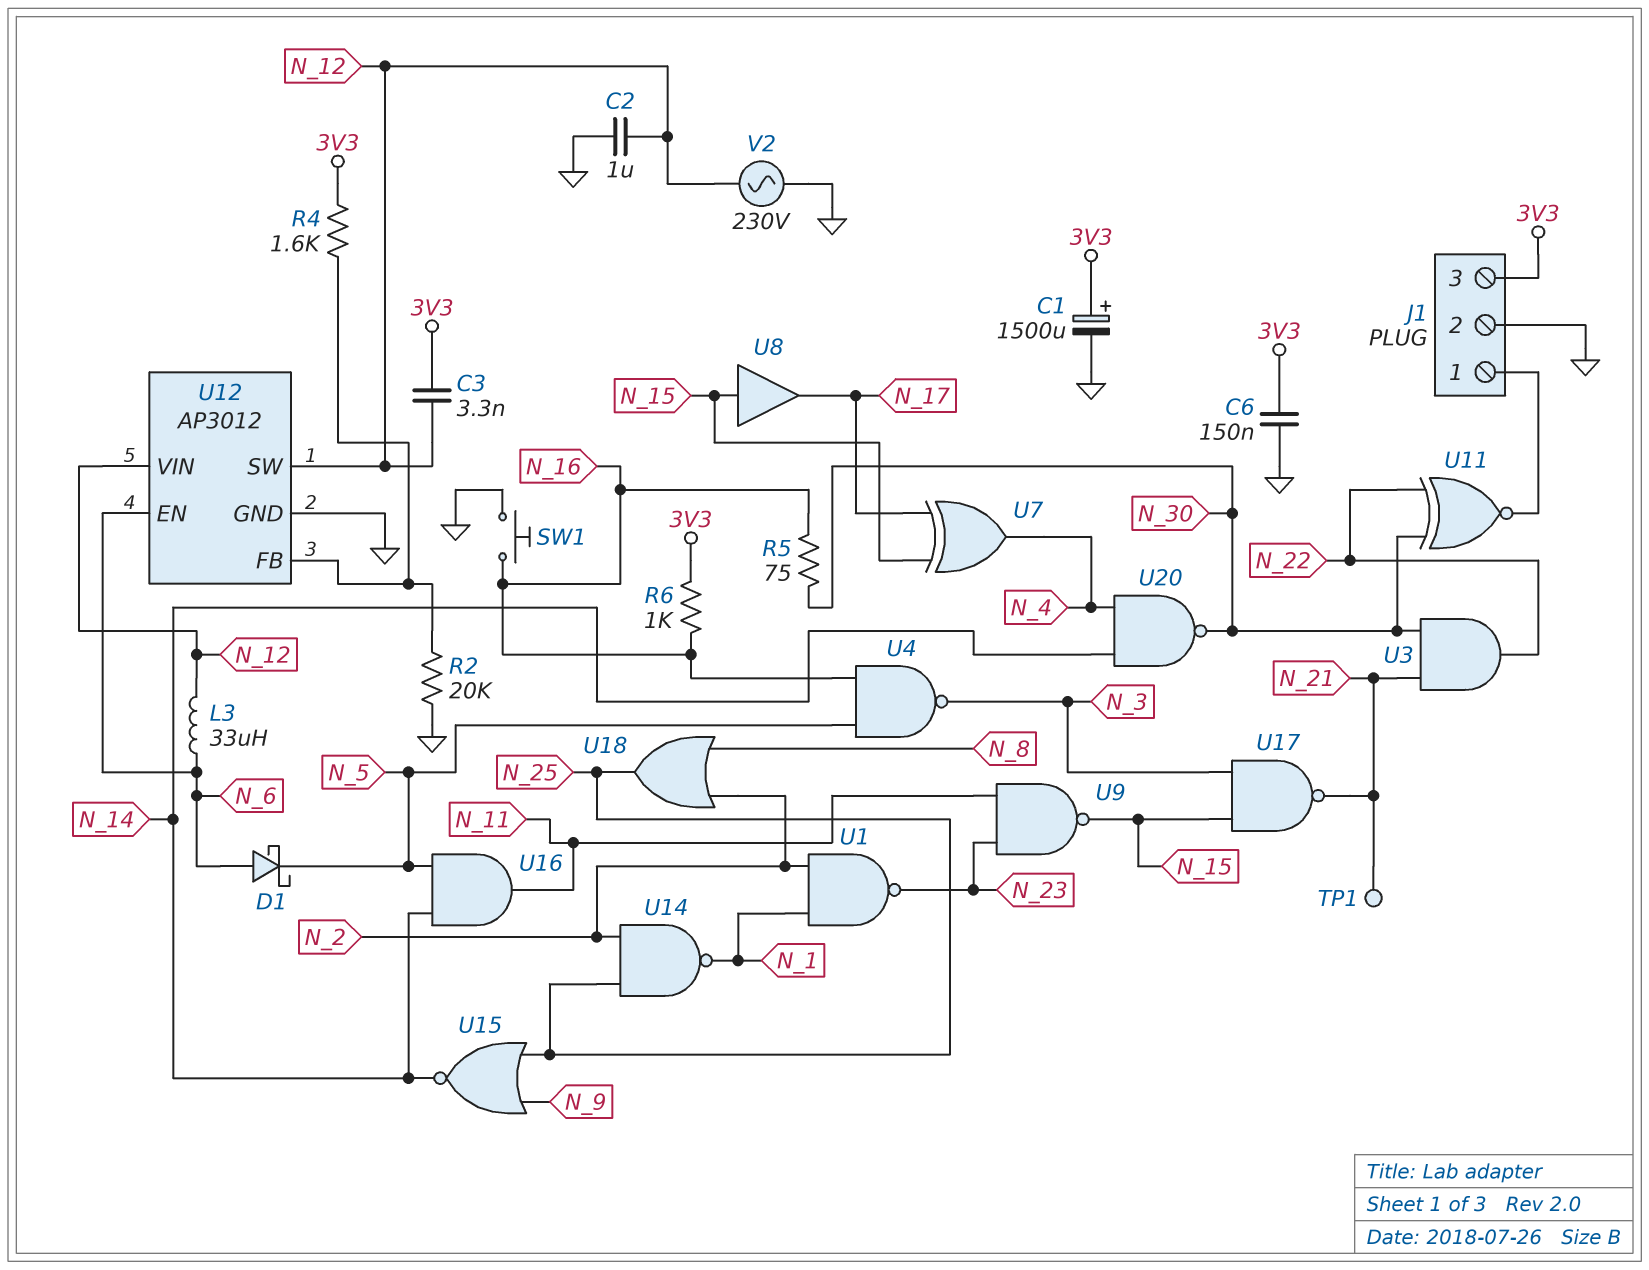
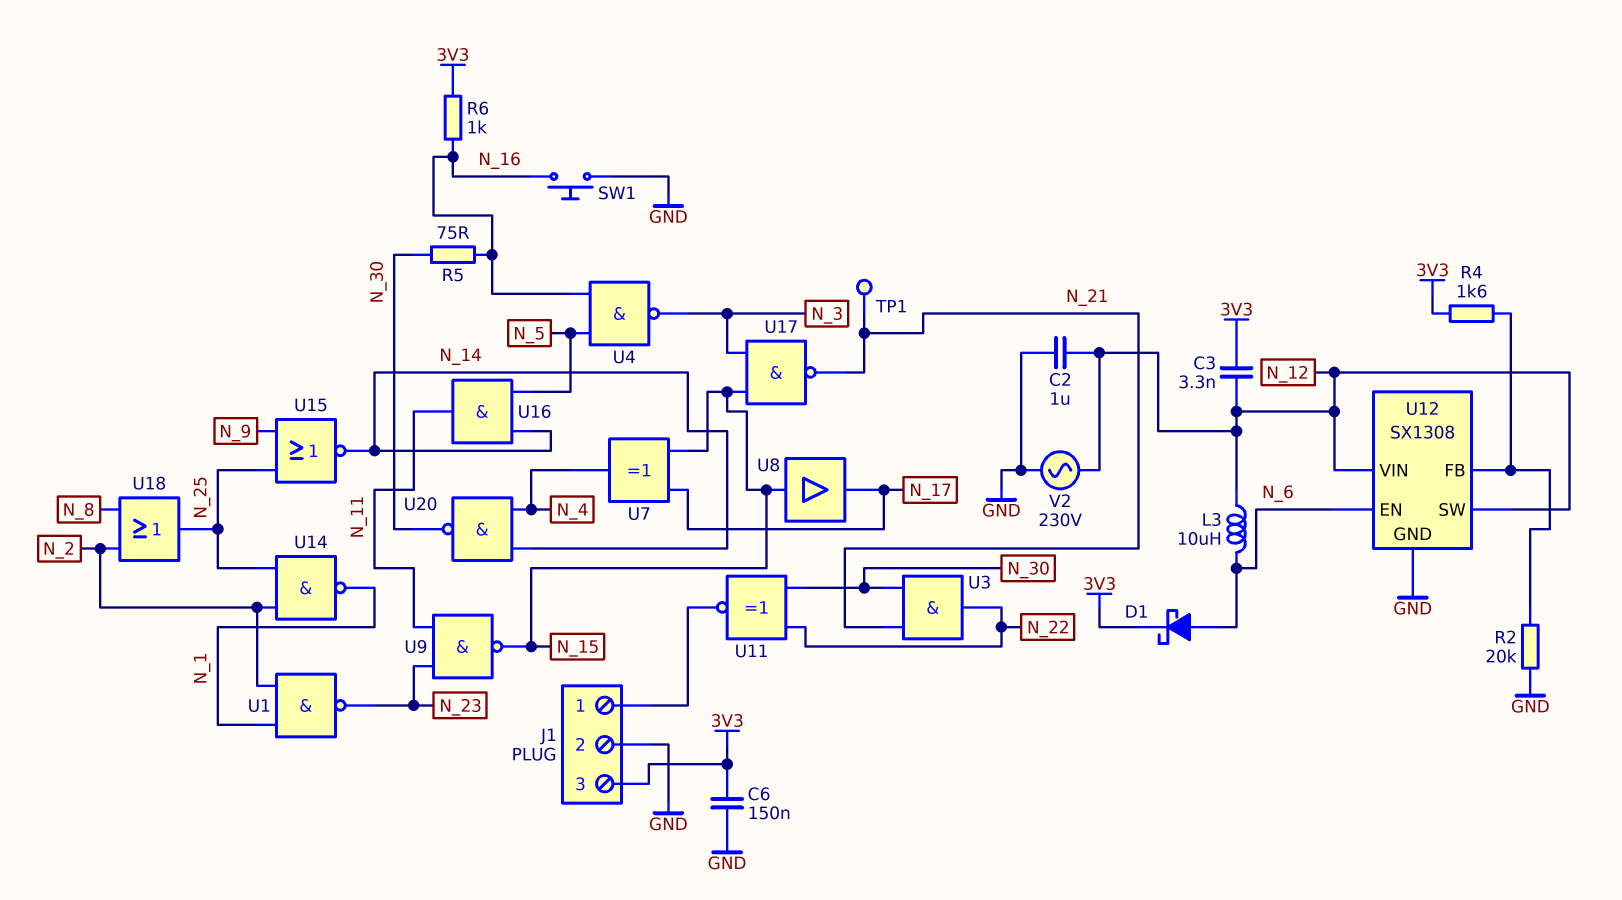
C1: 1500uF (plus 3V3, minus GND) -> none
D1: schottky (A N_6, K N_5) -> schottky (A N_6, K 3V3)
L3: 33uH (N_6, N_12) -> 10uH (N_6, N_12)
U12: AP3012 -> SX1308

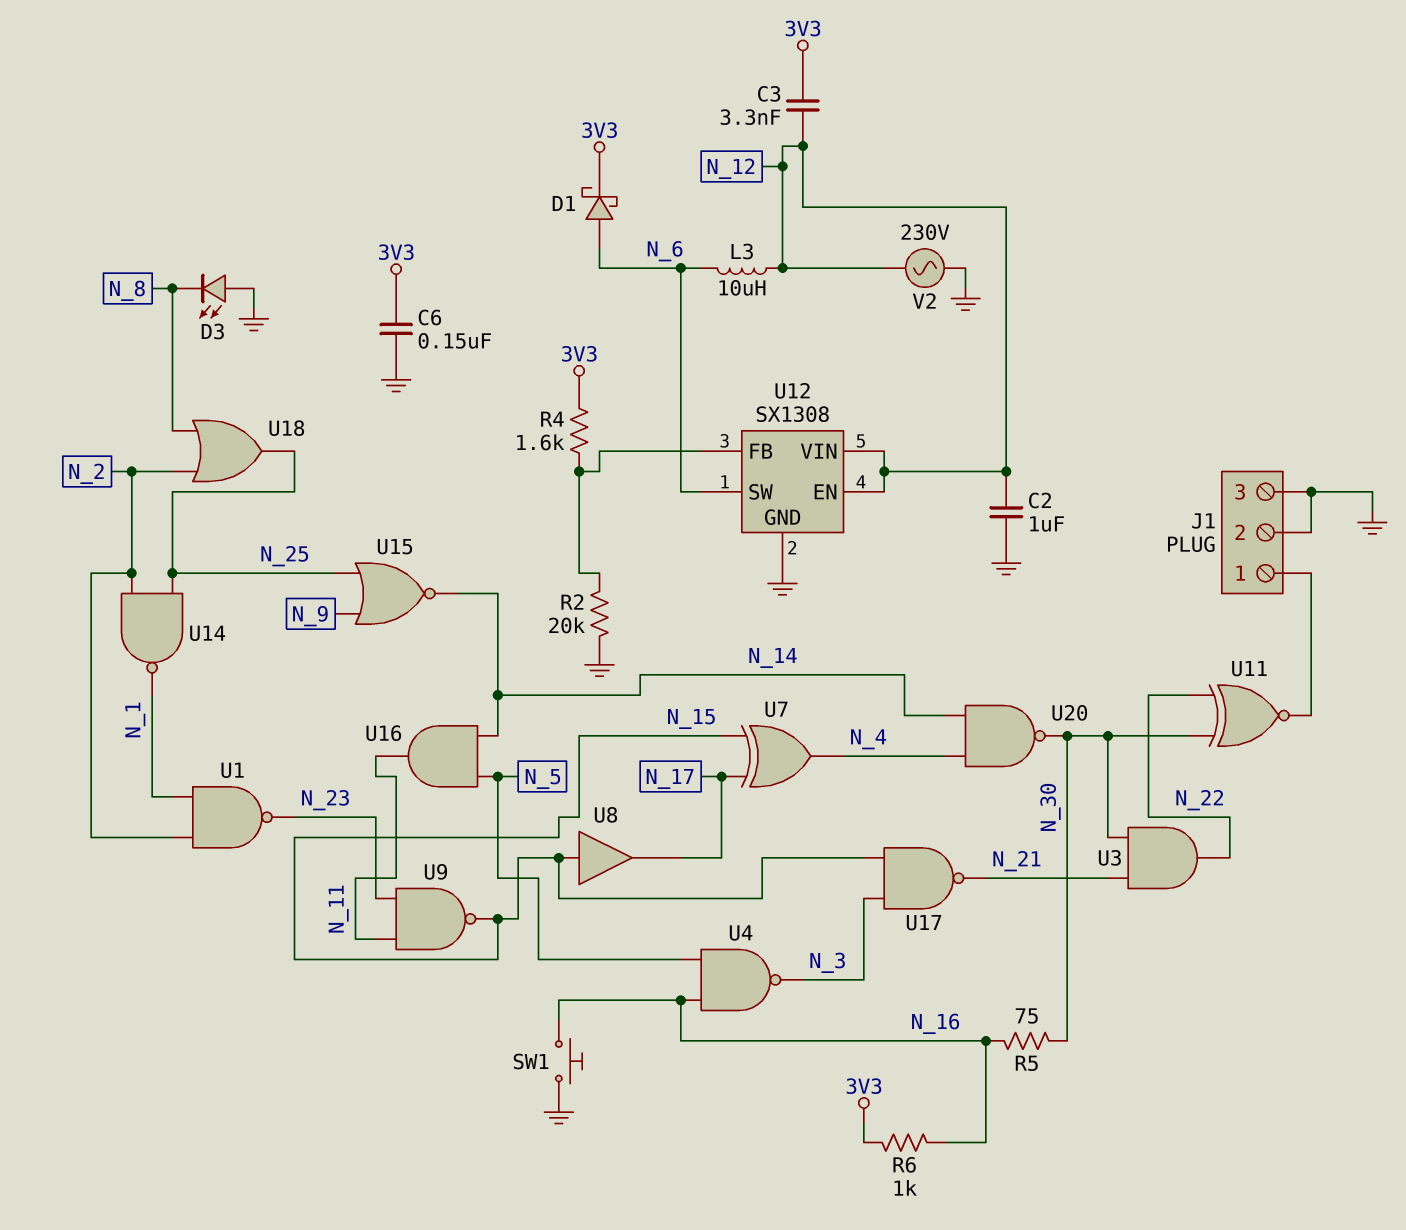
D3: none -> LED (A GND, K N_8)
J1 pin 3: 3V3 -> GND
TP1: test point (N_21) -> none
U12 pin EN: N_6 -> N_12
U12 pin SW: N_12 -> N_6

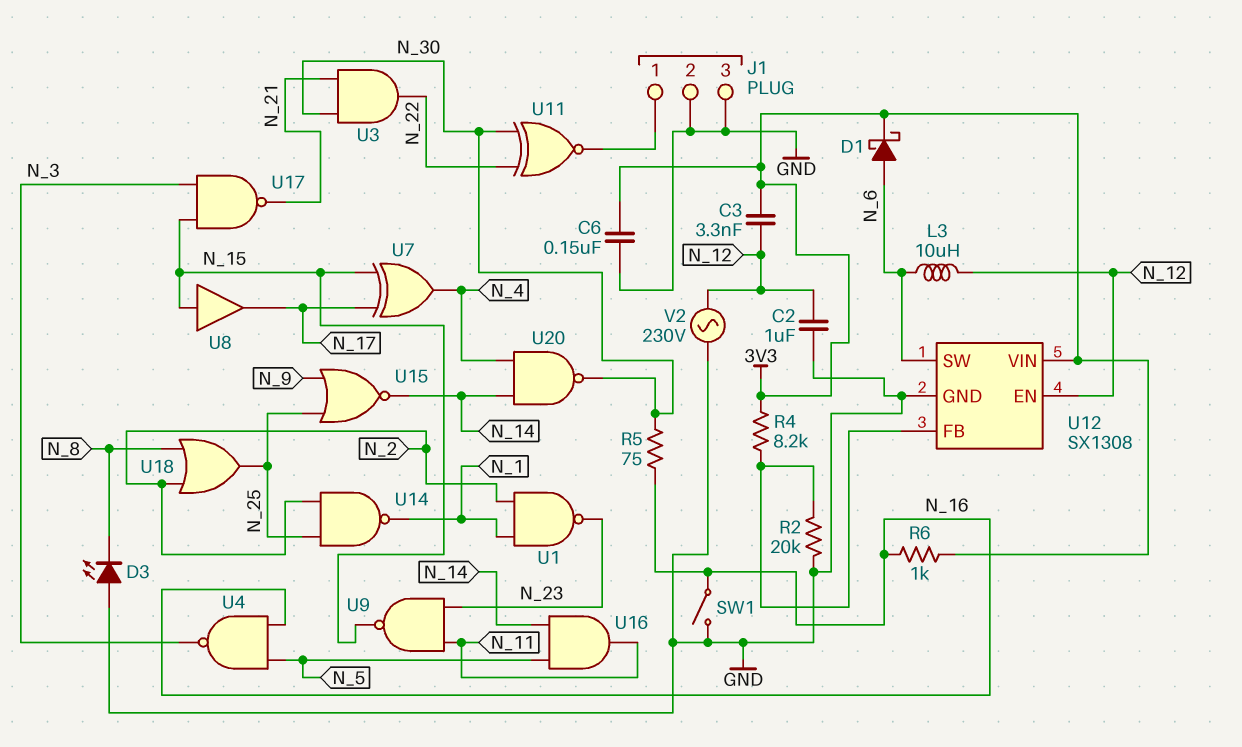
R4: 1.6k (3V3, U12/FB) -> 8.2k (3V3, U12/FB)
SW1: button (GND, N_16) -> switch (GND, N_16)
U12 pin VIN: N_12 -> 3V3

